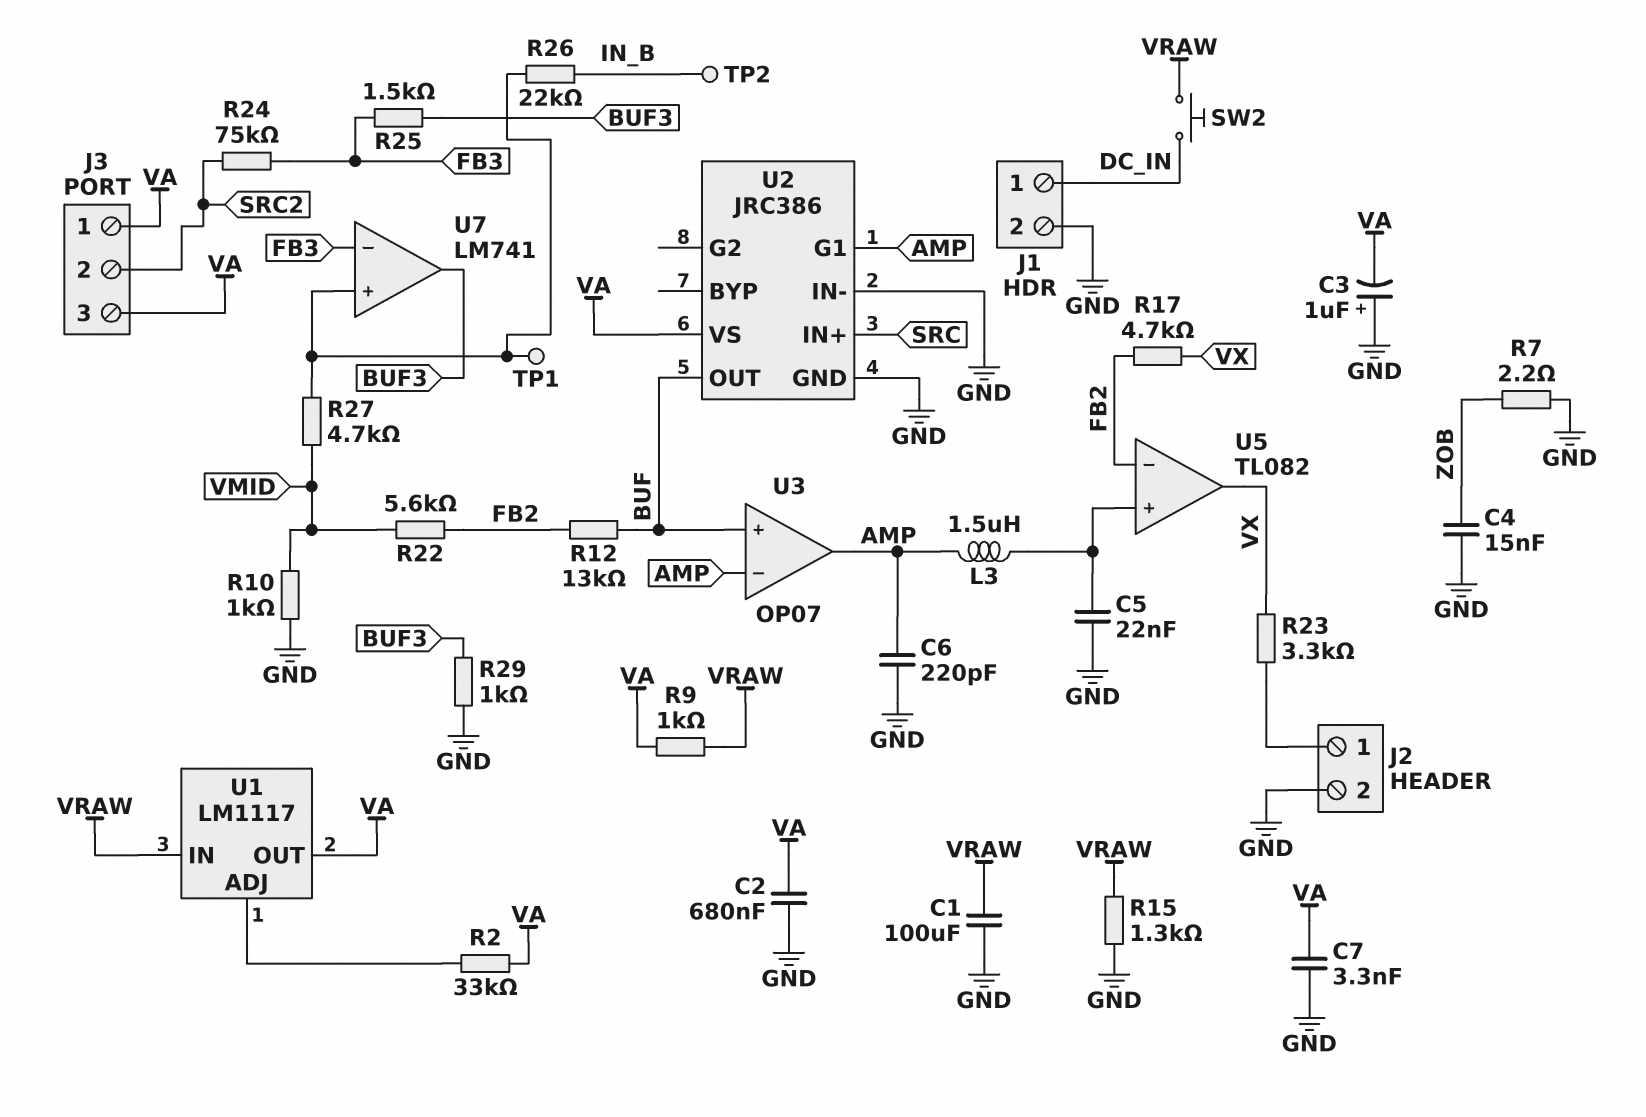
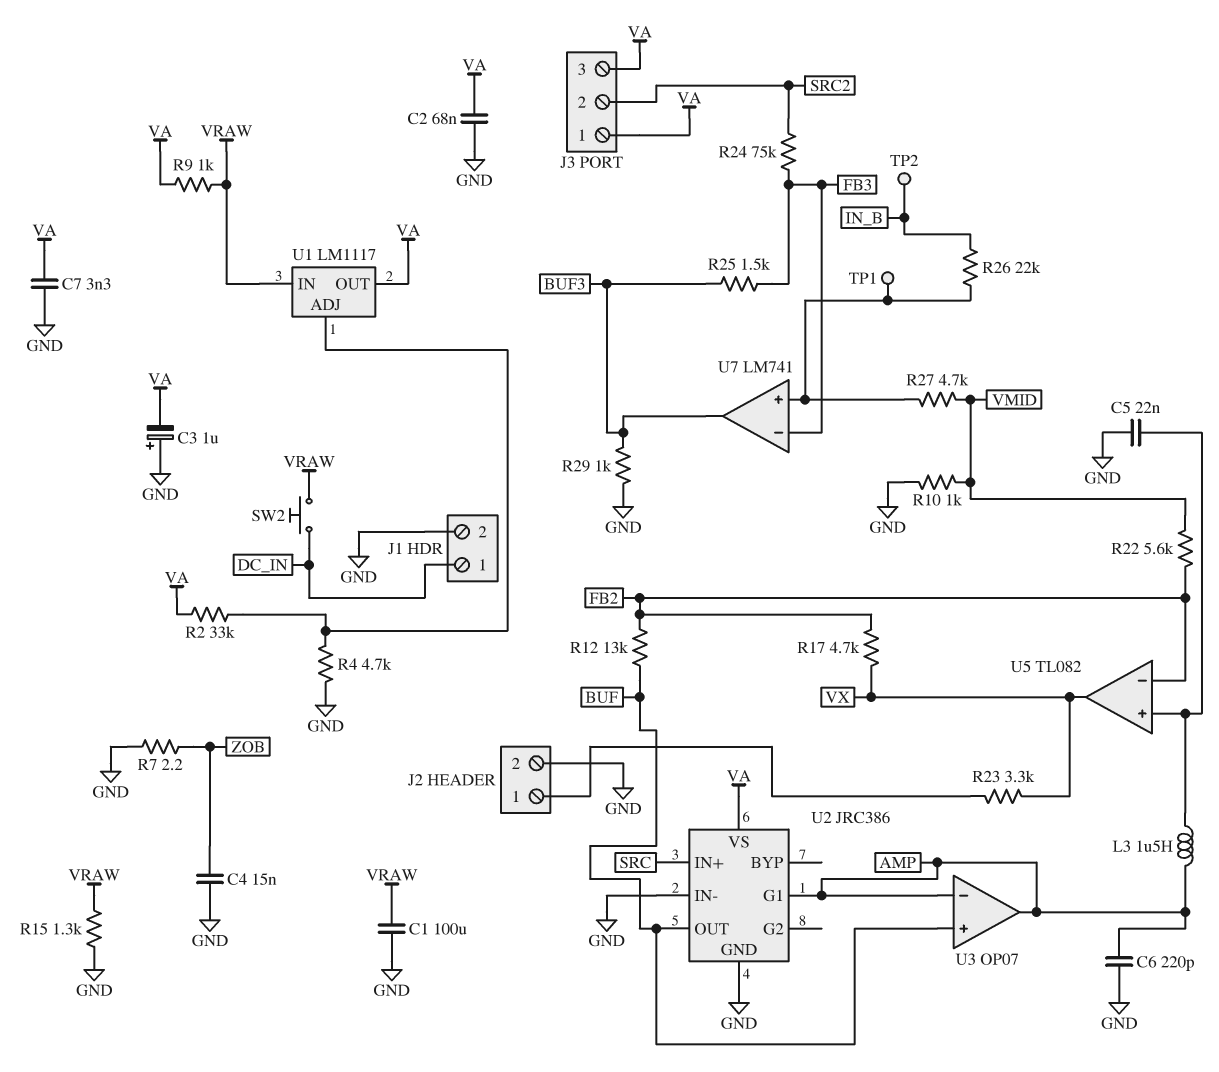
C2: 680nF (GND, VA) -> 68nF (GND, VA)
R4: none -> 4.7k (GND, U1/ADJ)

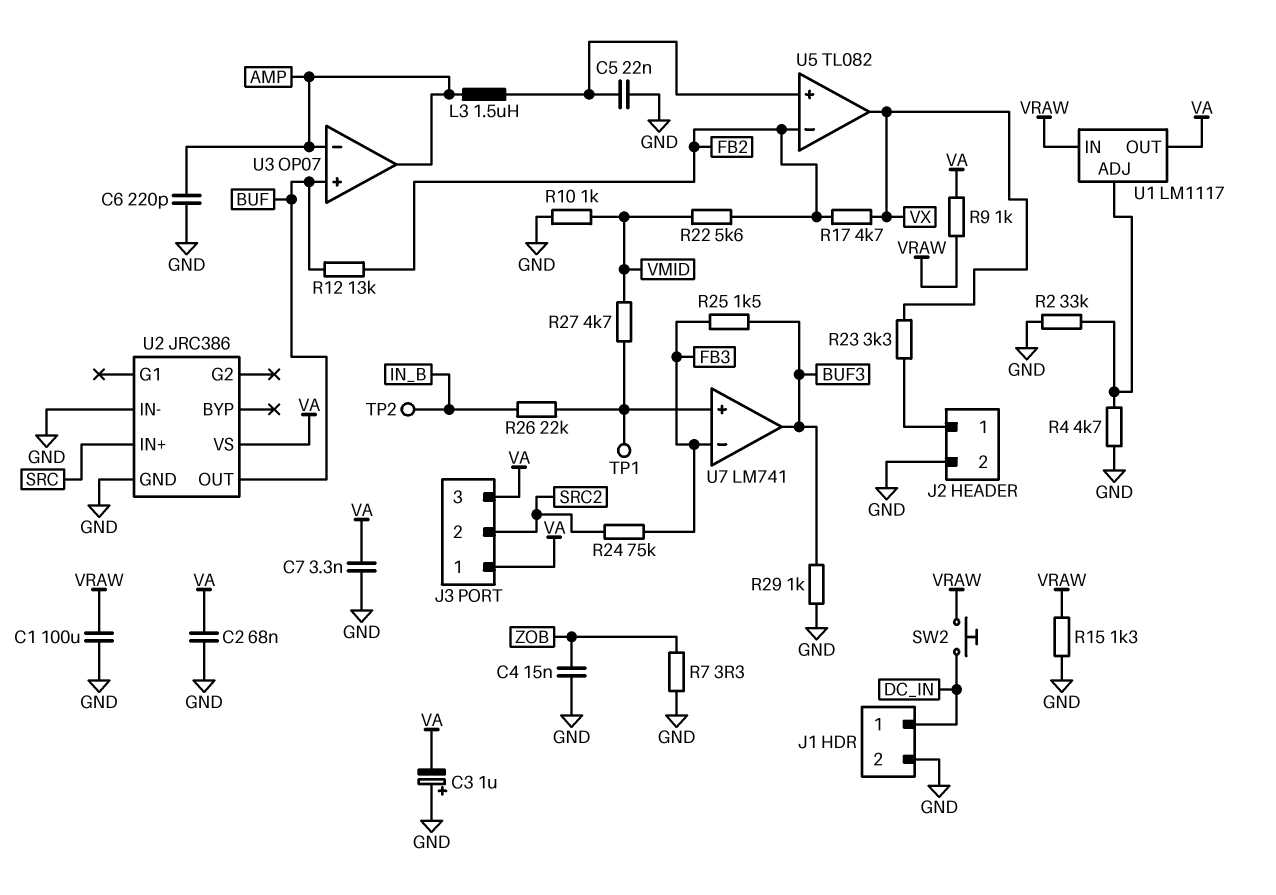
R2: 33k (U1/ADJ, VA) -> 33k (GND, U1/ADJ)
R7: 2.2 (GND, ZOB) -> 3.3 (GND, ZOB)
U2 pin G1: AMP -> none

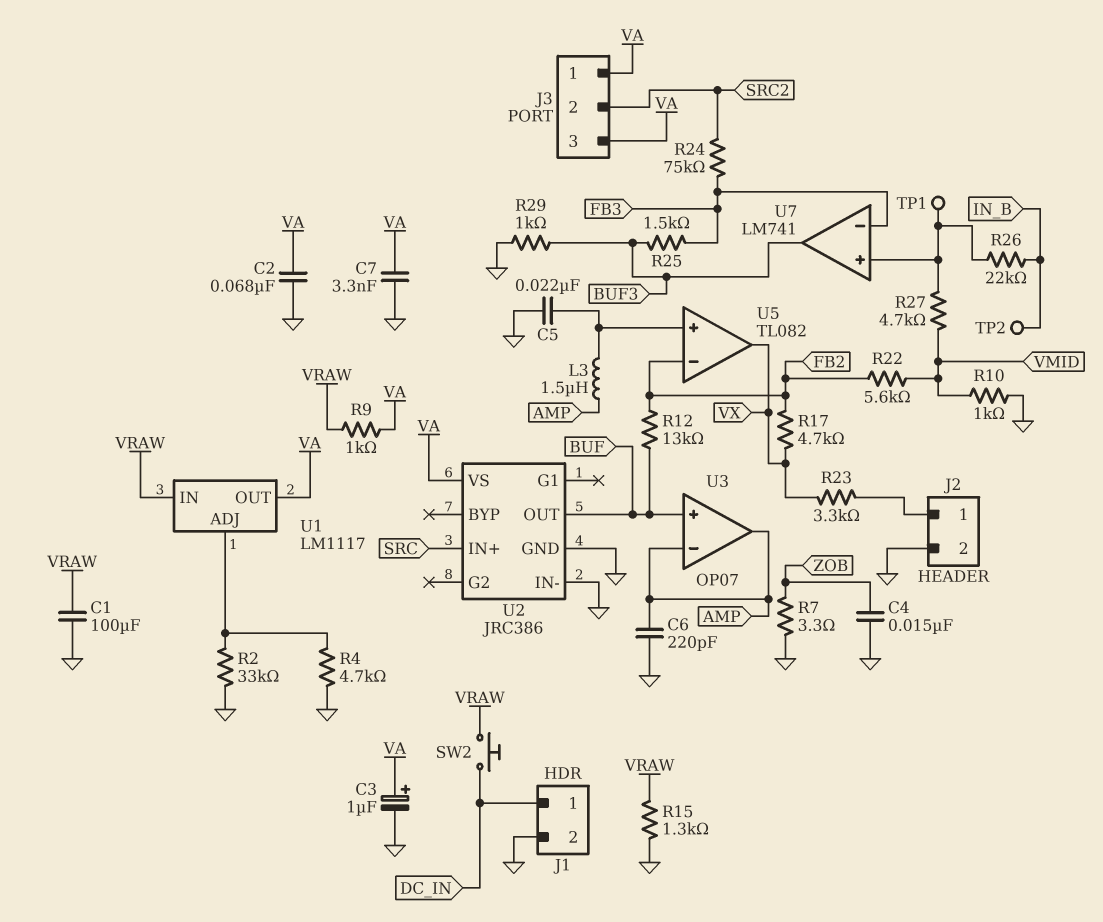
C3: 1uF (plus GND, minus VA) -> 1uF (plus VA, minus GND)

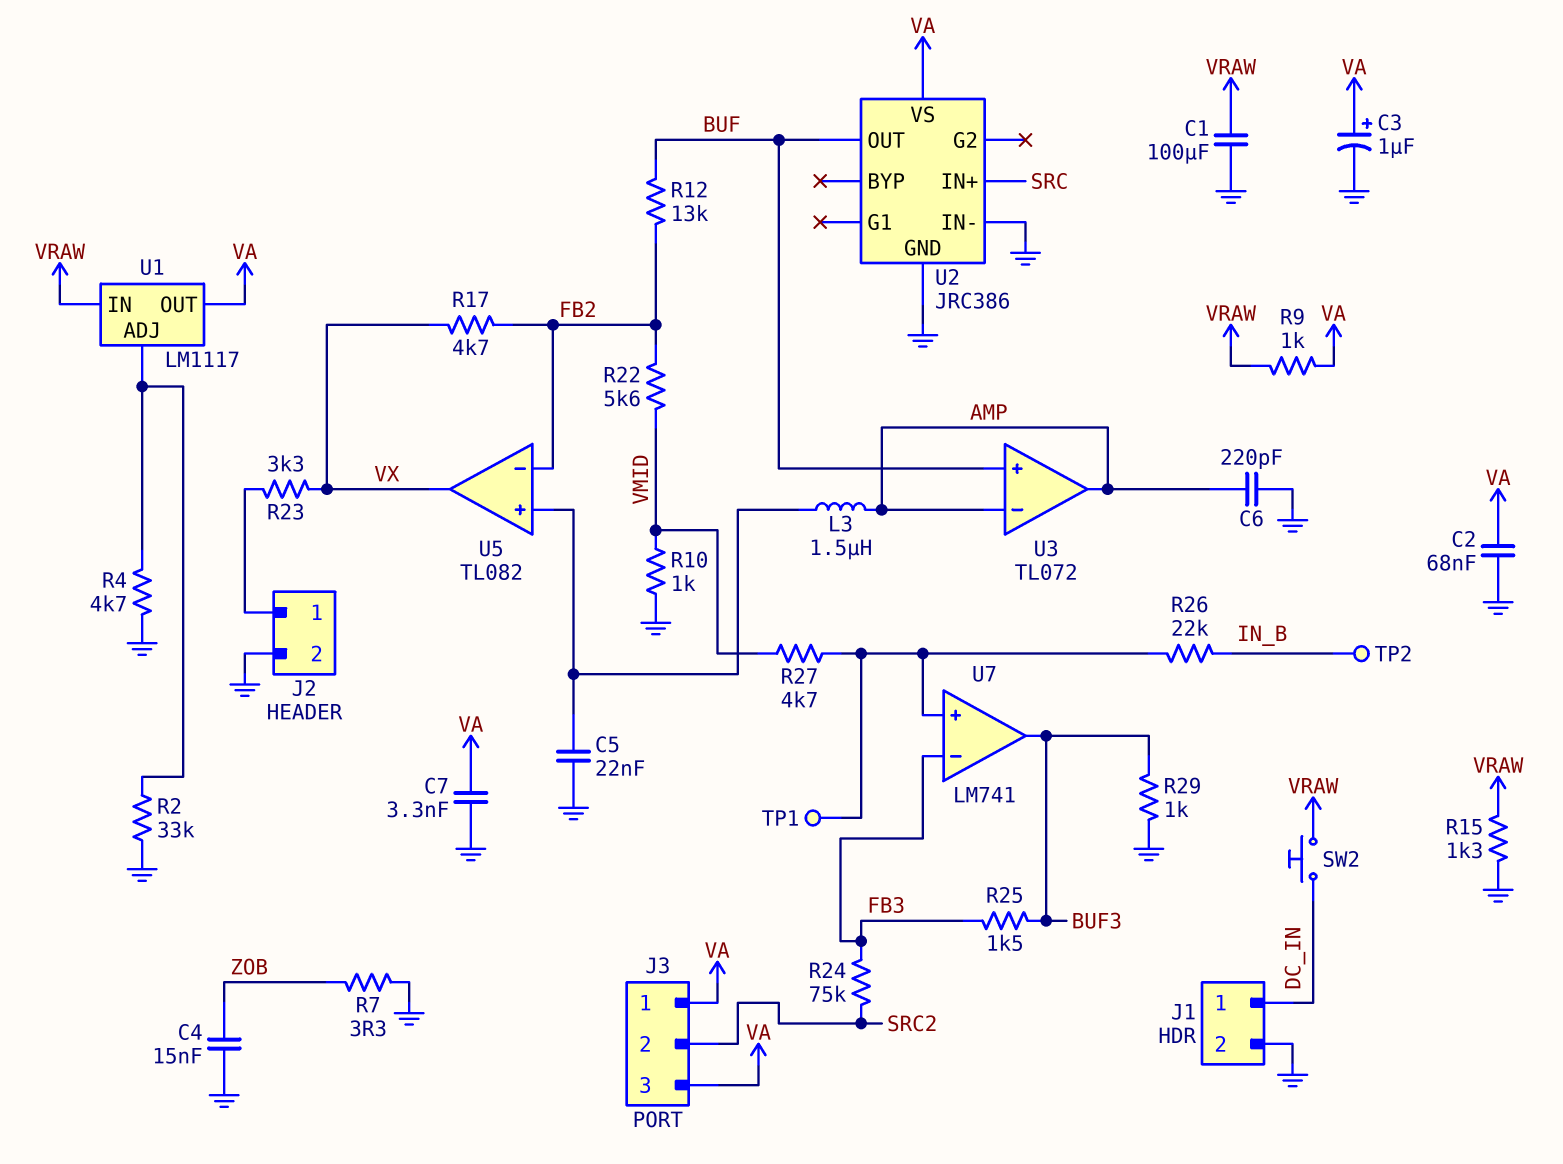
U3: OP07 -> TL072

